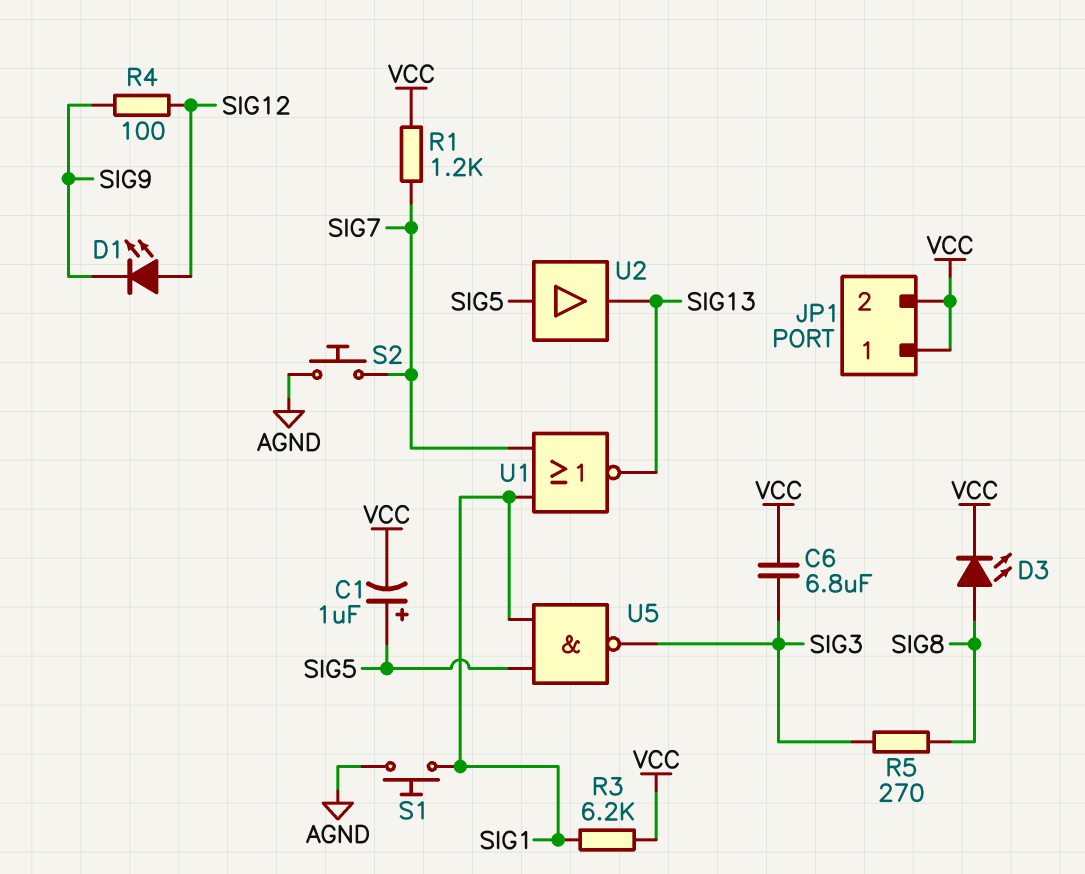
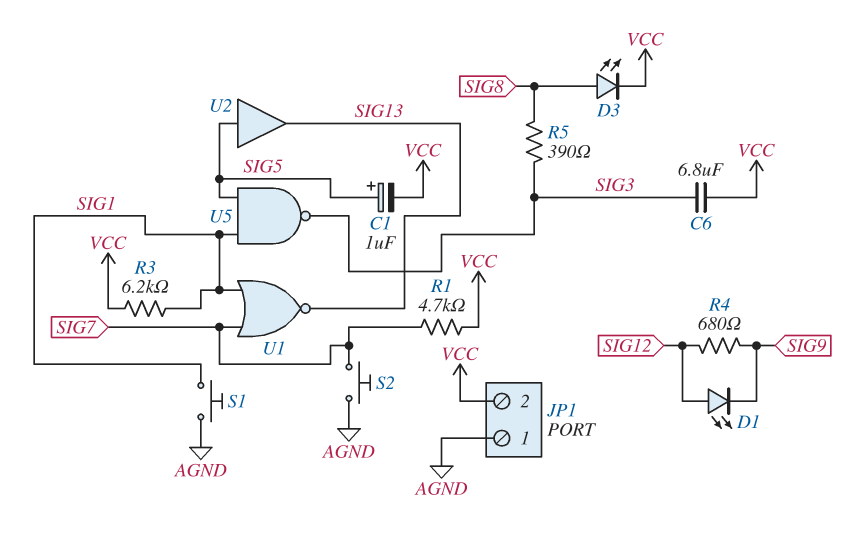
JP1 pin 1: VCC -> AGND
R1: 1.2k (SIG7, VCC) -> 4.7k (SIG7, VCC)
R4: 100 (SIG9, SIG12) -> 680 (SIG9, SIG12)
R5: 270 (SIG3, SIG8) -> 390 (SIG3, SIG8)

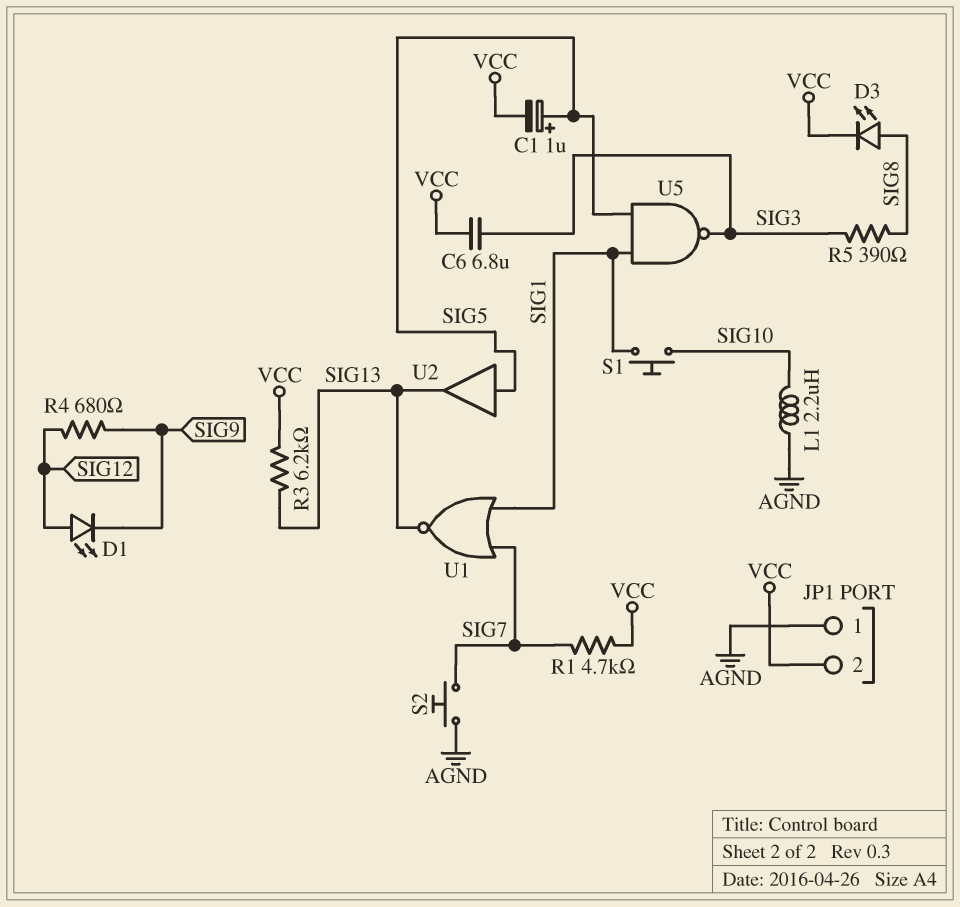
L1: none -> 2.2uH (AGND, SIG10)
R3: 6.2k (SIG1, VCC) -> 6.2k (SIG13, VCC)
S1: button (AGND, SIG1) -> button (SIG1, SIG10)

